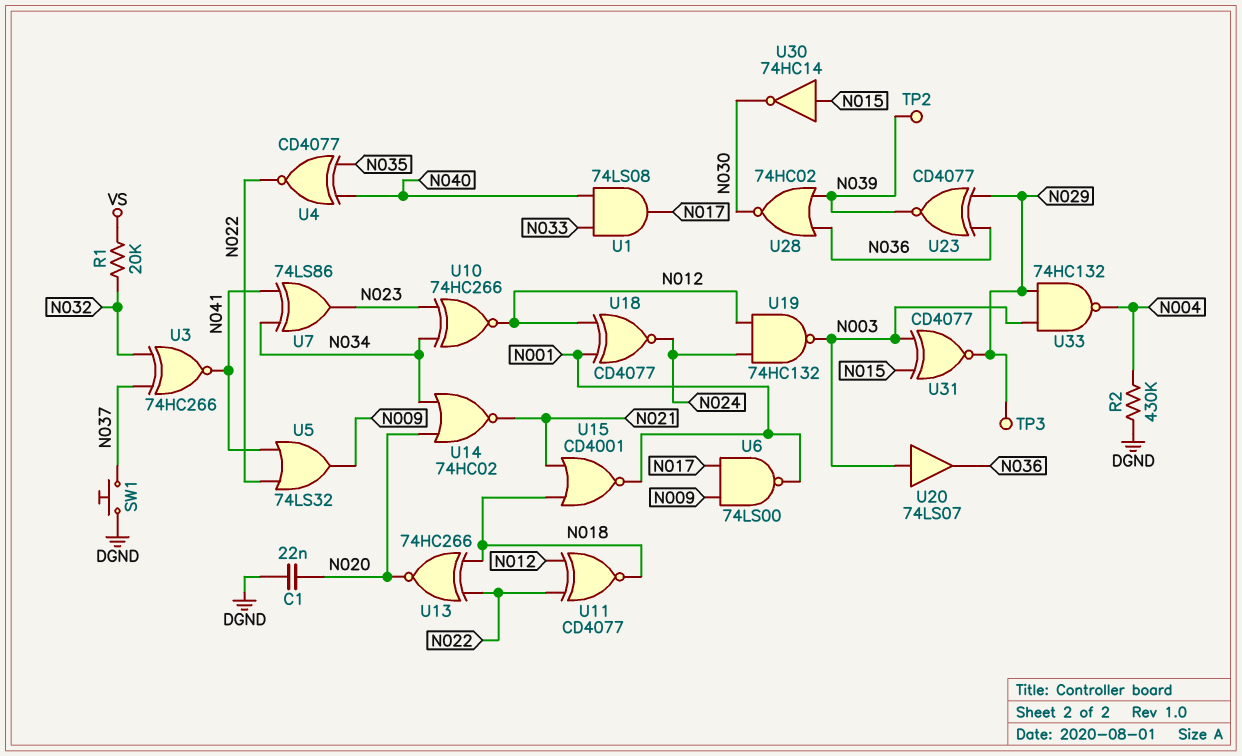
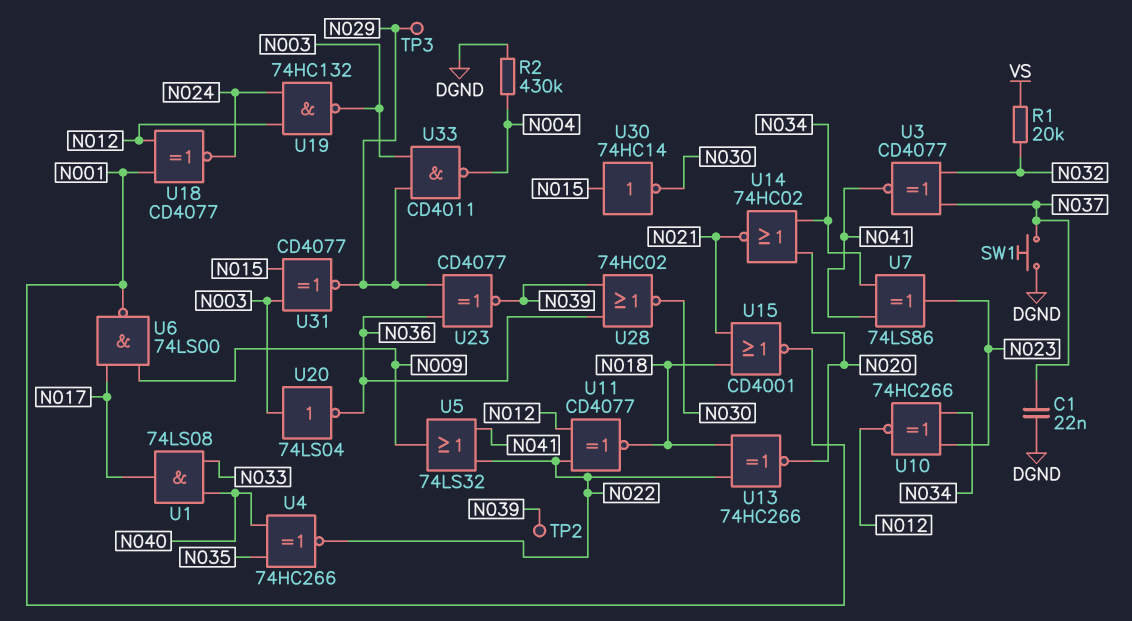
C1: 22nF (DGND, N020) -> 22nF (DGND, N037)
U3: XNOR 74HC266 (in N032, in N037, out N041) -> XNOR CD4077 (in N032, in N037, out N041)
U4: XNOR CD4077 (in N035, in N040, out N022) -> XNOR 74HC266 (in N035, in N040, out N022)
U20: buffer 74LS07 (in N003, out N036) -> NOT 74LS04 (in N003, out N036)
U33: NAND 74HC132 (in N003, in N029, out N004) -> NAND CD4011 (in N003, in N029, out N004)

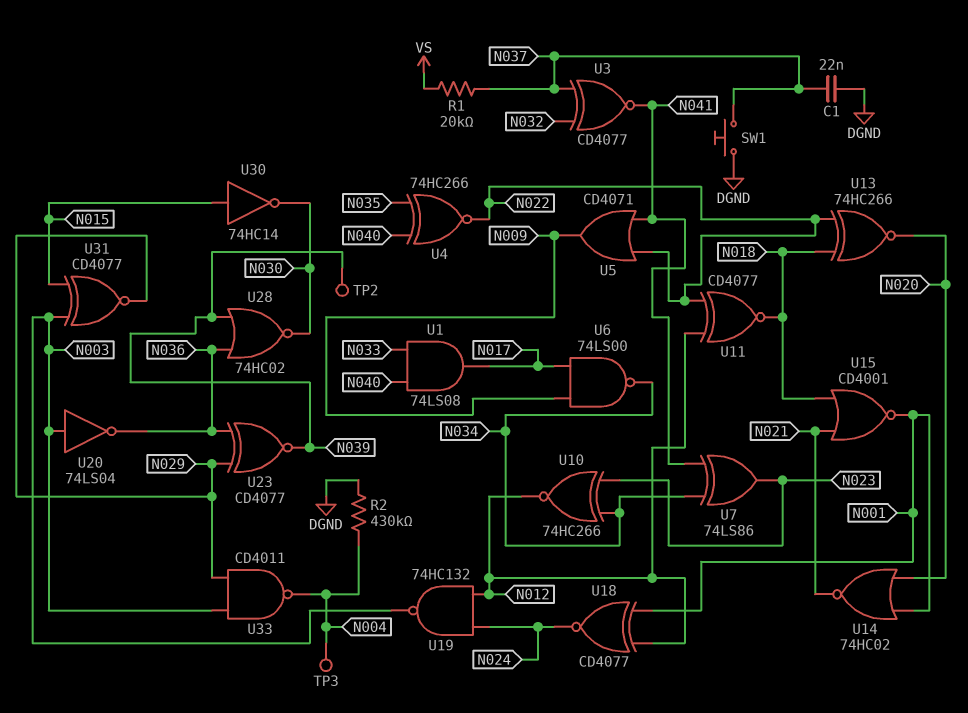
R1: 20k (N032, VS) -> 20k (N037, VS)
TP3: test point (N029) -> test point (N004)
U5: OR 74LS32 (in N022, in N041, out N009) -> OR CD4071 (in N022, in N041, out N009)
U6: NAND 74LS00 (in N009, in N017, out N001) -> NAND 74LS00 (in N009, in N017, out N034)
U14: NOR 74HC02 (in N020, in N034, out N021) -> NOR 74HC02 (in N001, in N020, out N021)

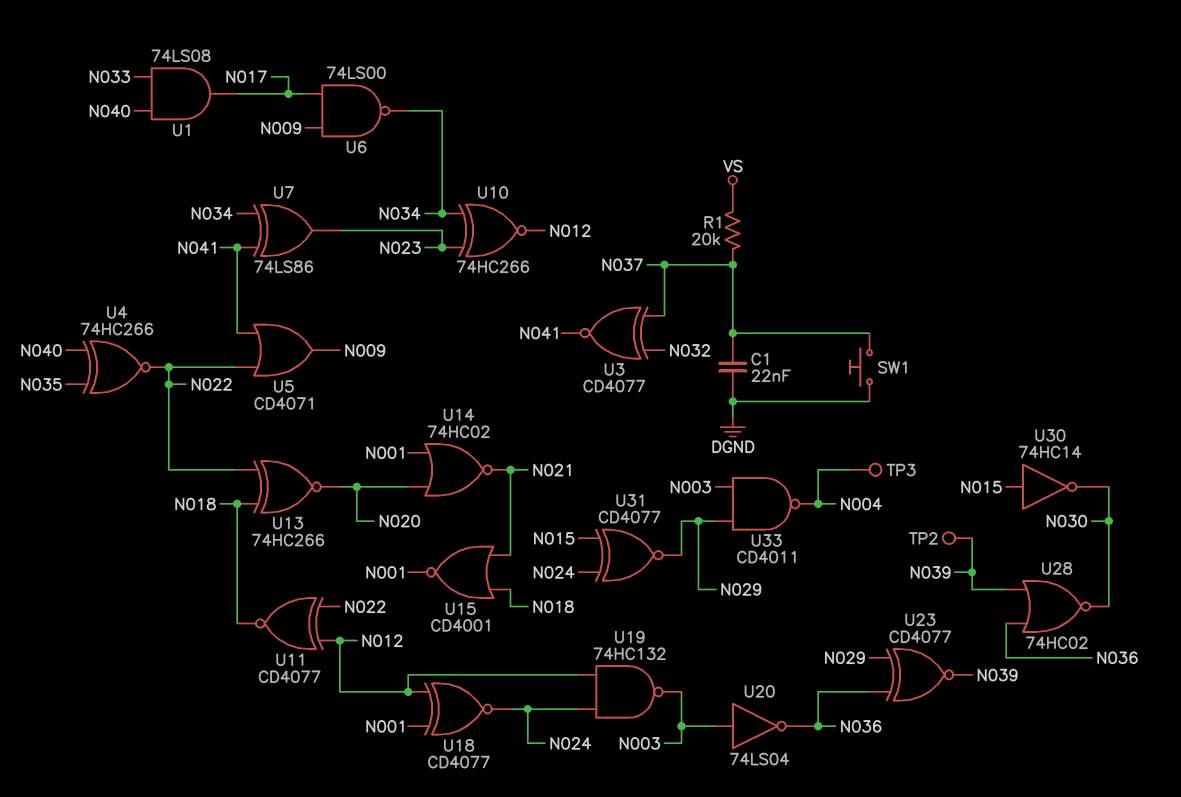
R2: 430k (DGND, N004) -> none
U31: XNOR CD4077 (in N003, in N015, out N029) -> XNOR CD4077 (in N015, in N024, out N029)

